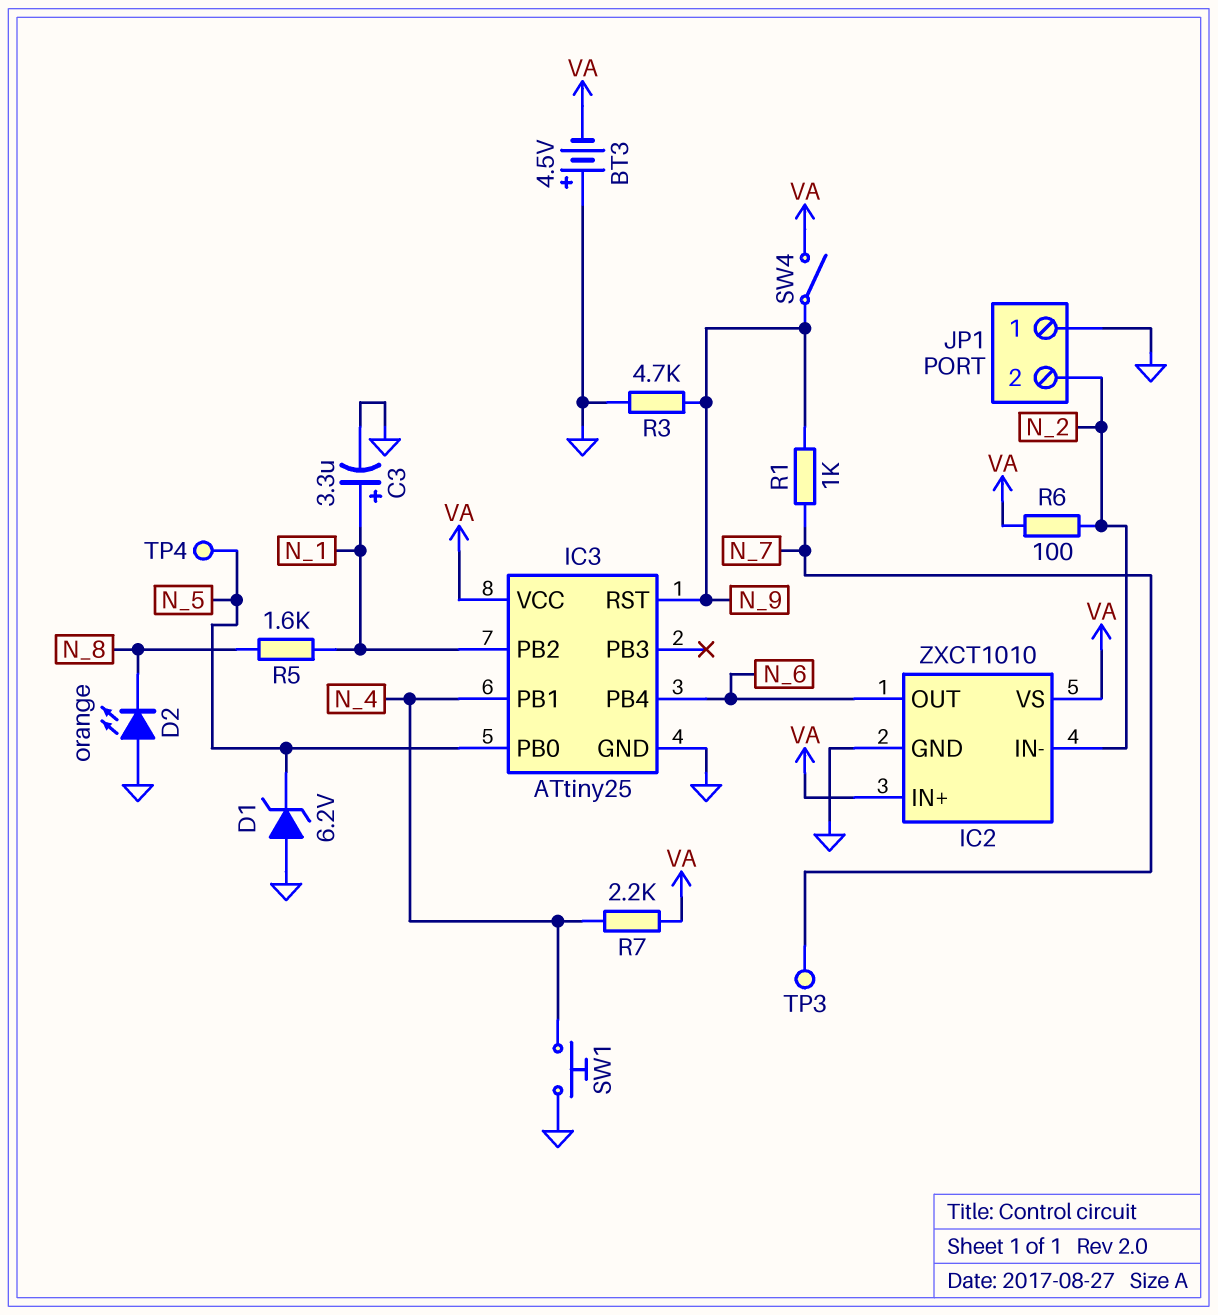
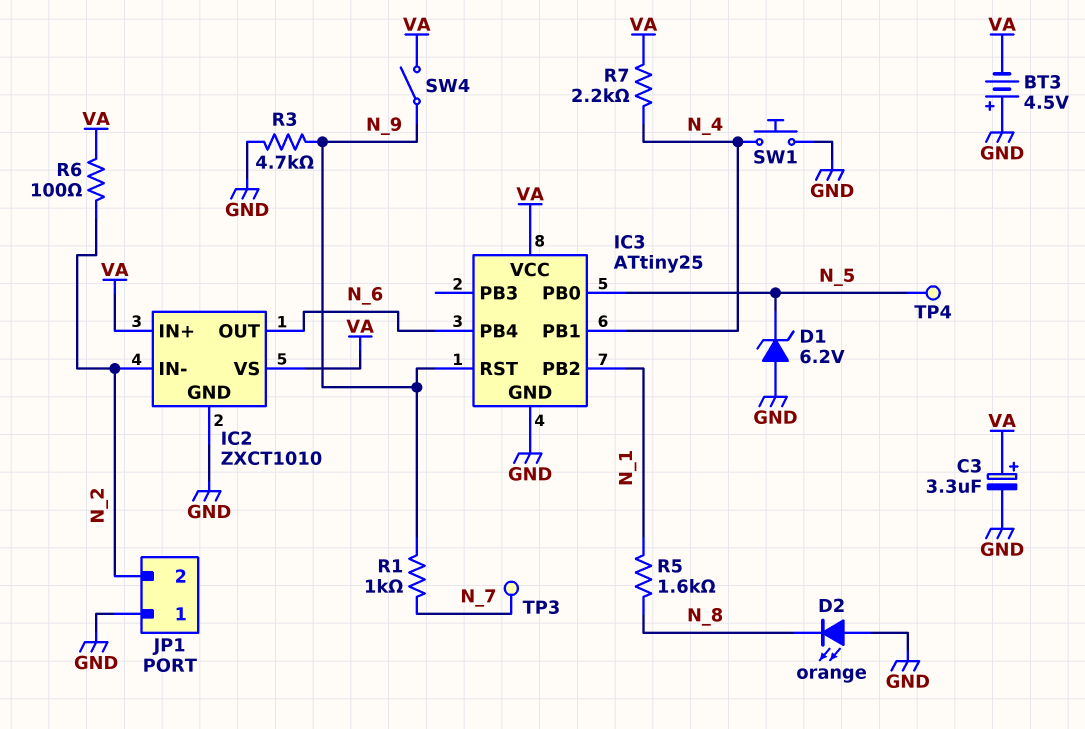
C3: 3.3uF (plus N_1, minus GND) -> 3.3uF (plus VA, minus GND)

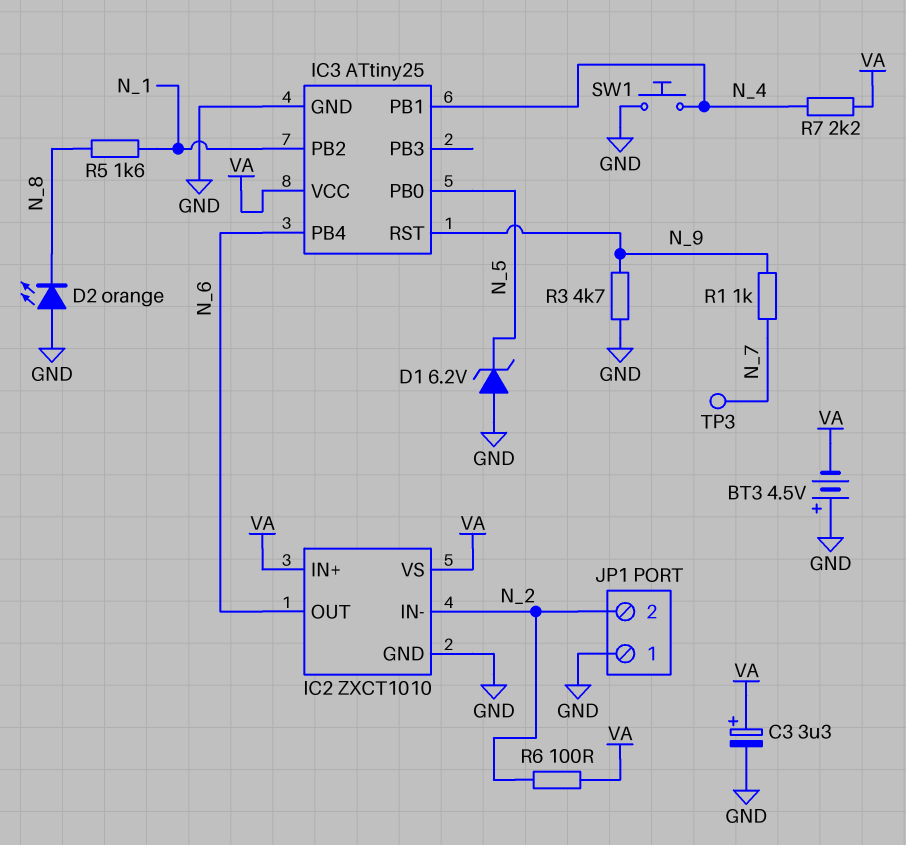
SW4: switch (N_9, VA) -> none
TP4: test point (N_5) -> none

